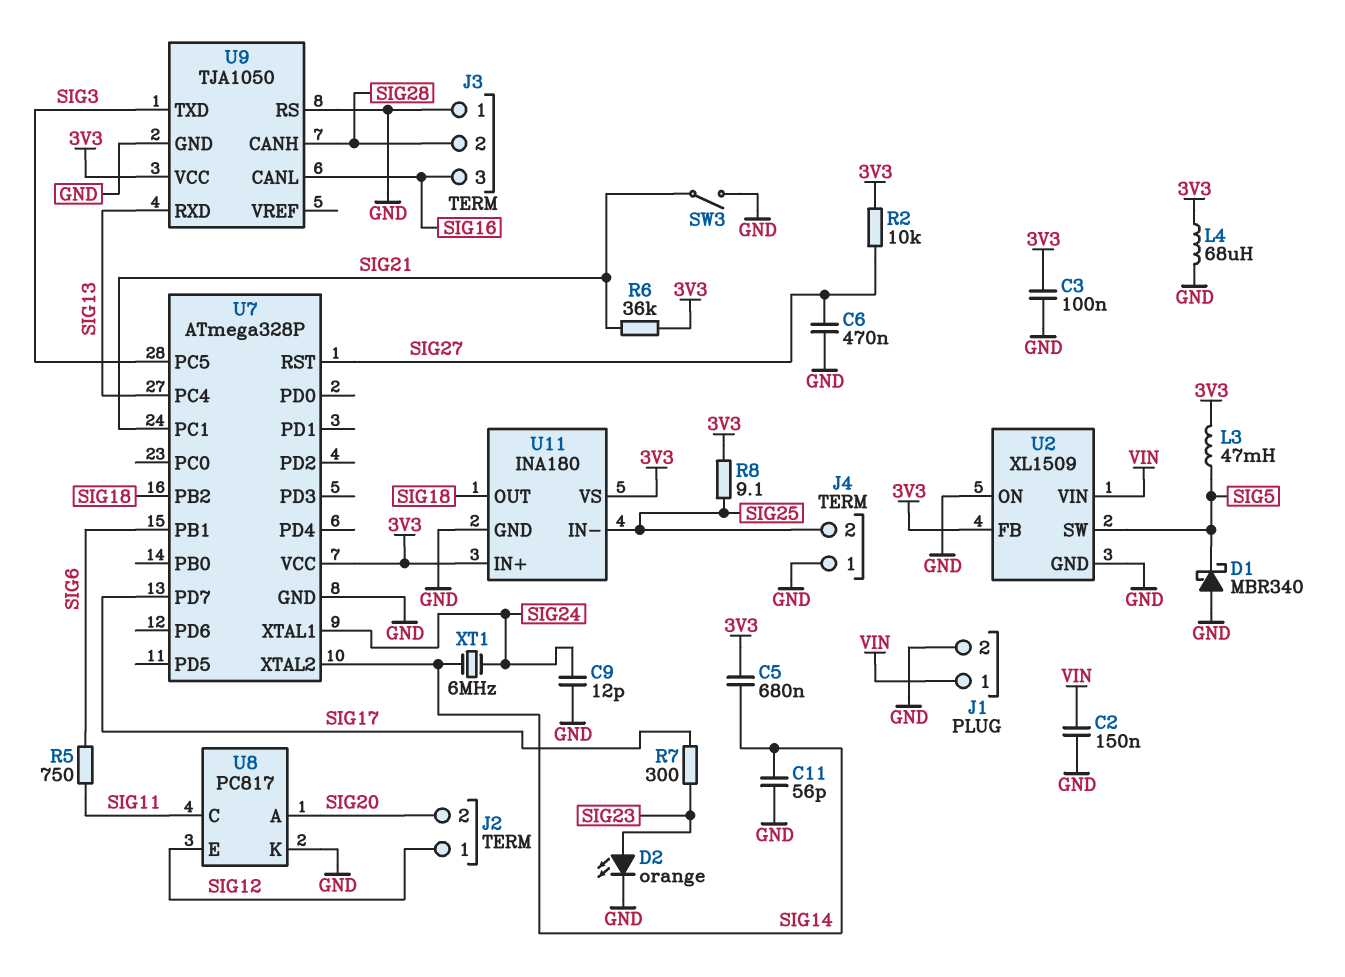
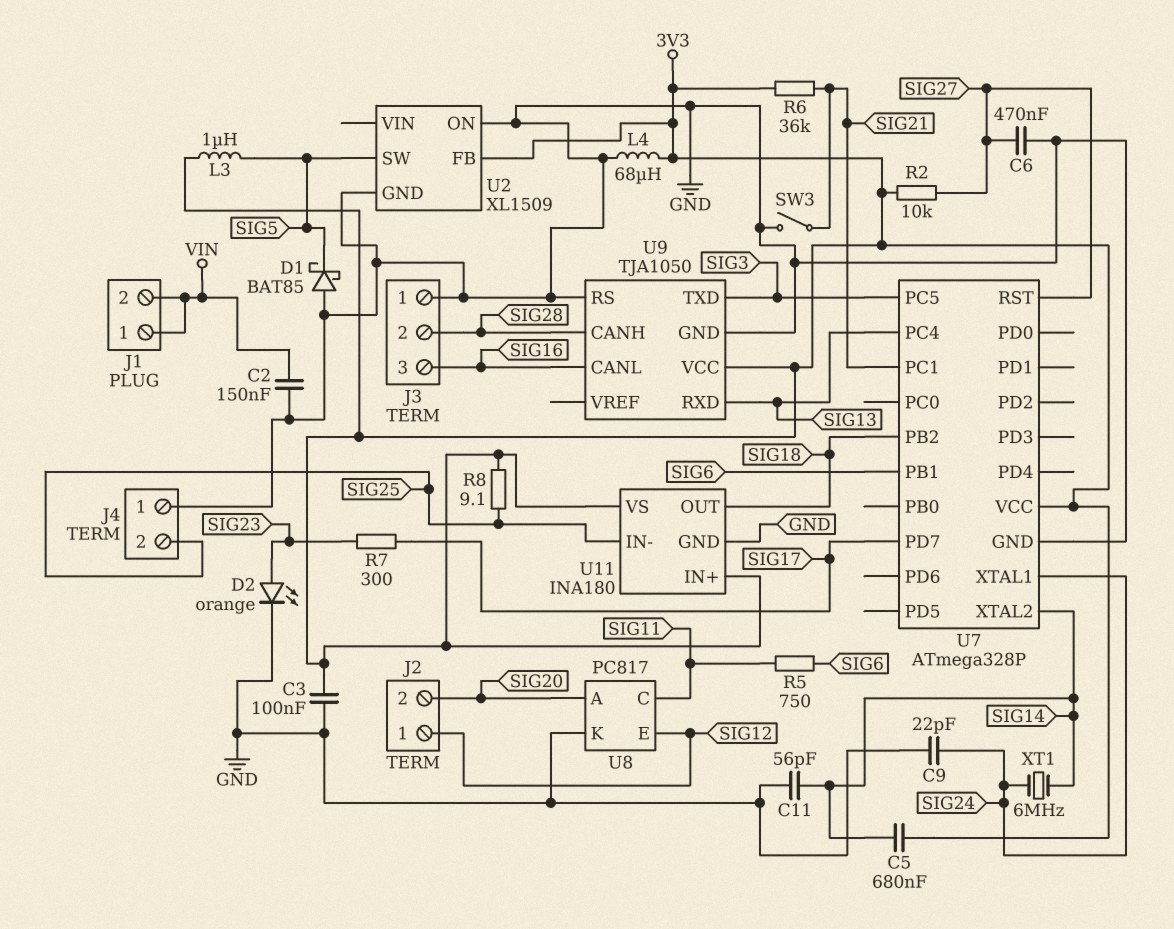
C9: 12pF (GND, SIG24) -> 22pF (GND, SIG24)
D1: schottky MBR340 (A GND, K SIG5) -> schottky BAT85 (A GND, K SIG5)
J1 pin 2: GND -> VIN
L3: 47mH (3V3, SIG5) -> 1uH (3V3, SIG5)
U2 pin VIN: VIN -> none

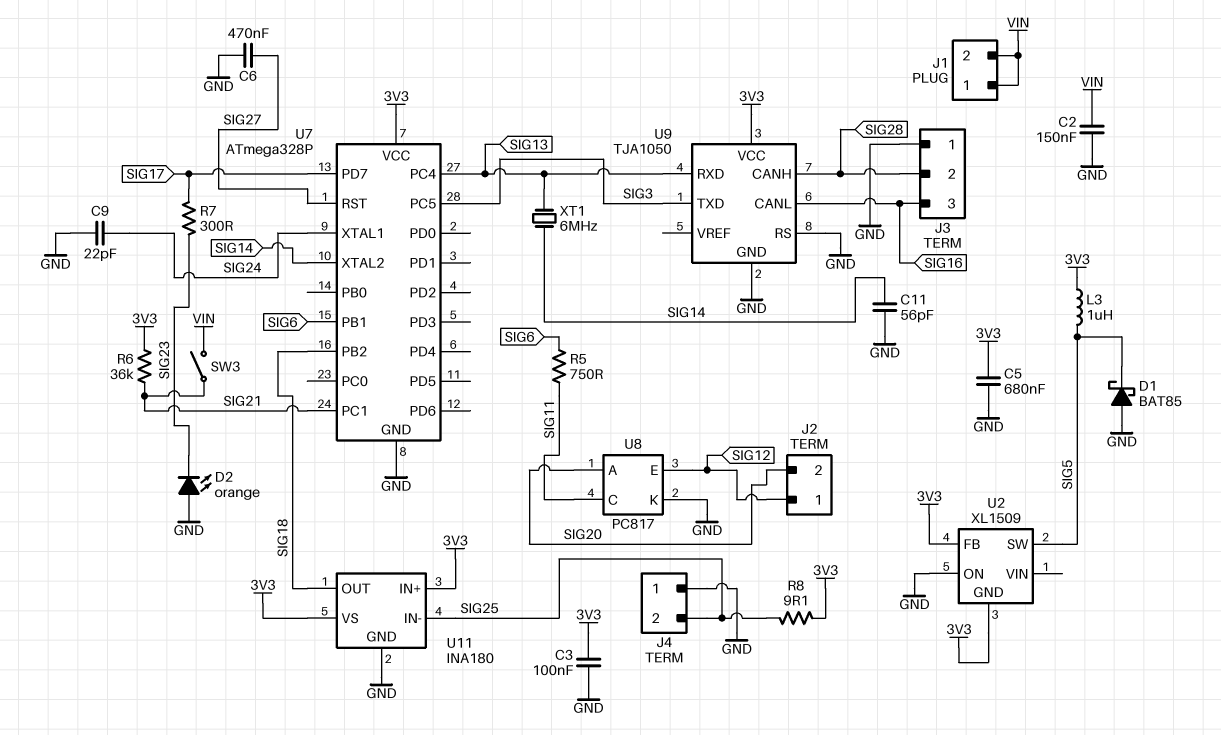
C5: 680nF (3V3, SIG14) -> 680nF (3V3, GND)
D2: LED orange (A SIG23, K GND) -> LED orange (A GND, K SIG23)
L4: 68uH (3V3, GND) -> none
R2: 10k (3V3, SIG27) -> none
SW3: switch (GND, SIG21) -> switch (SIG21, VIN)
U2 pin GND: GND -> 3V3
XT1: 6MHz (SIG14, SIG24) -> 6MHz (SIG13, SIG14)

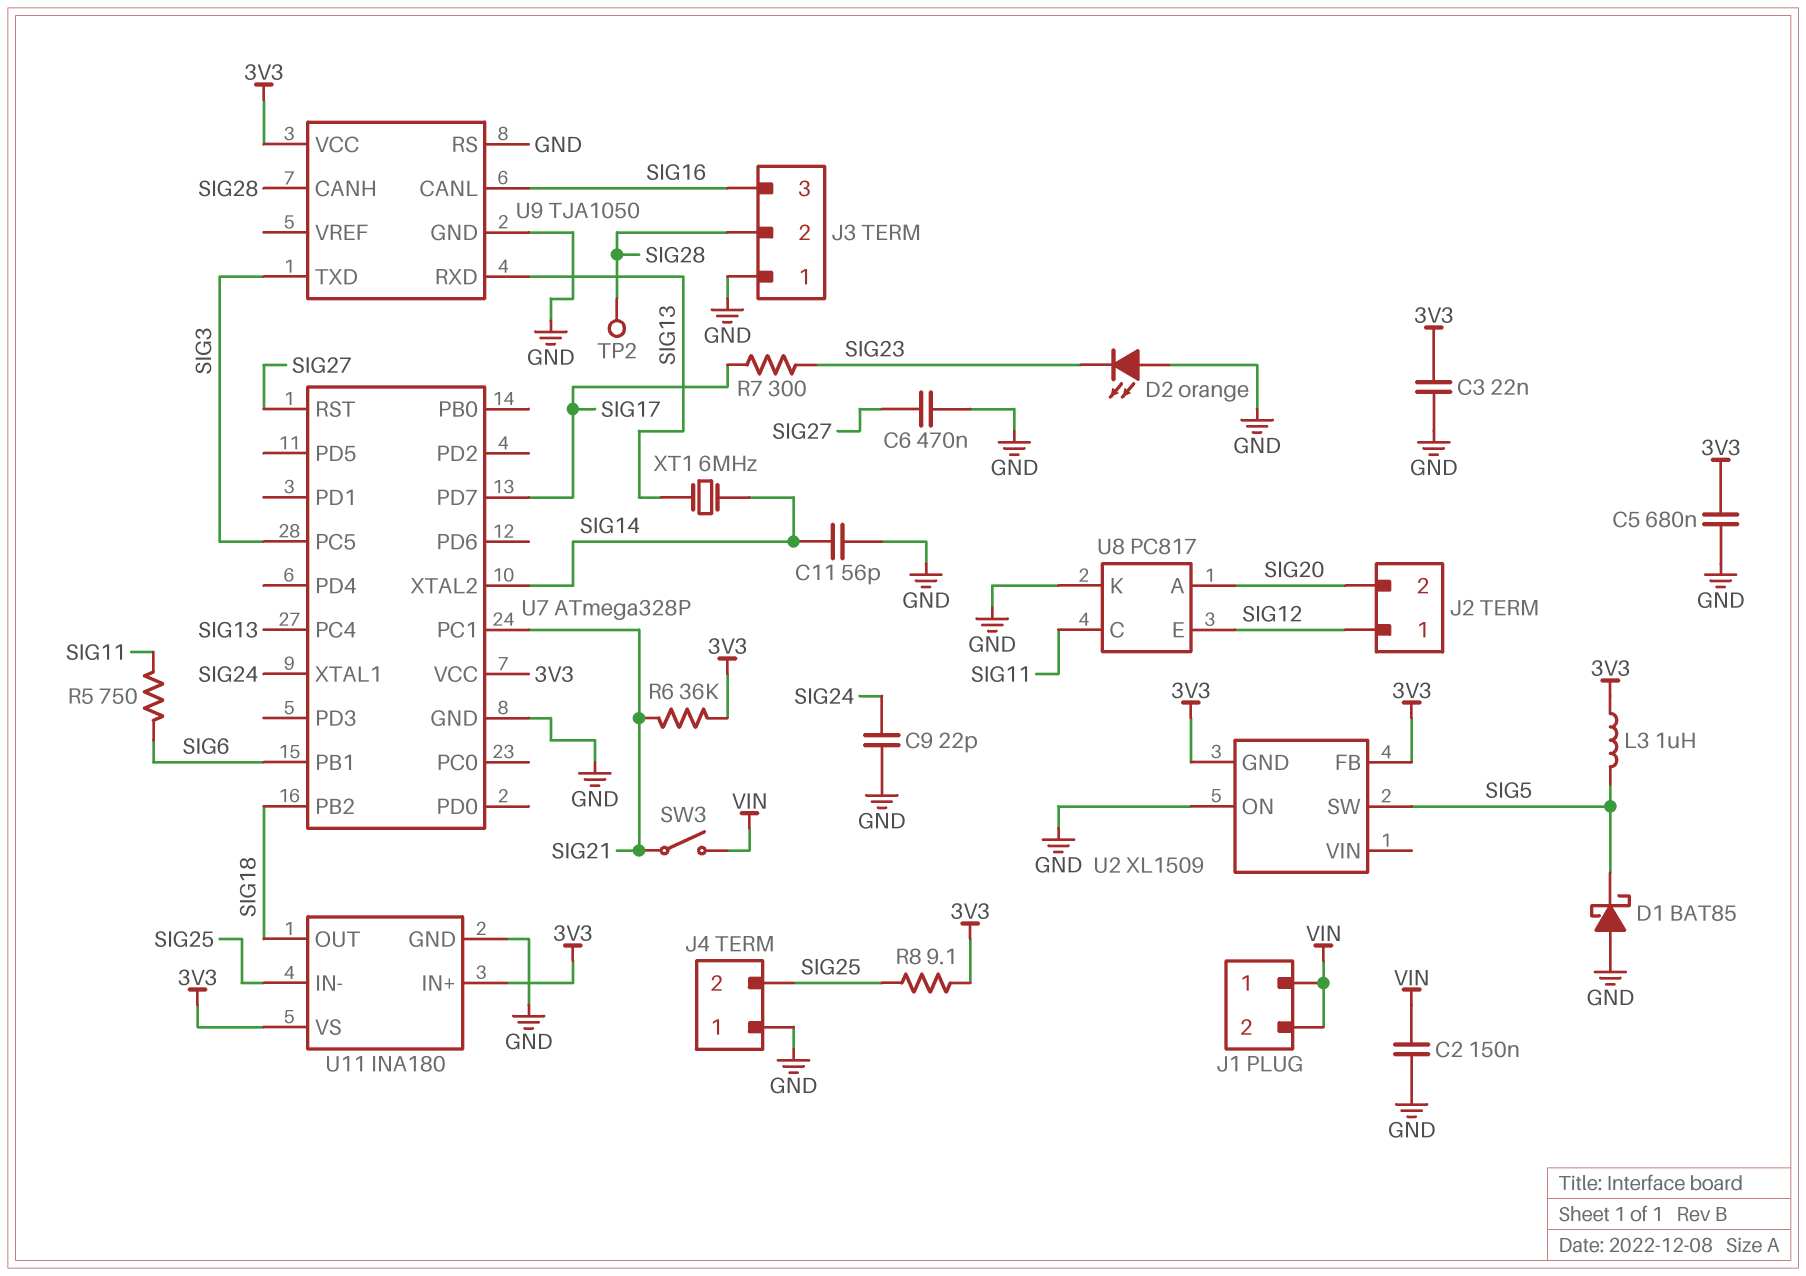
C3: 100nF (3V3, GND) -> 22nF (3V3, GND)
TP2: none -> test point (SIG28)

